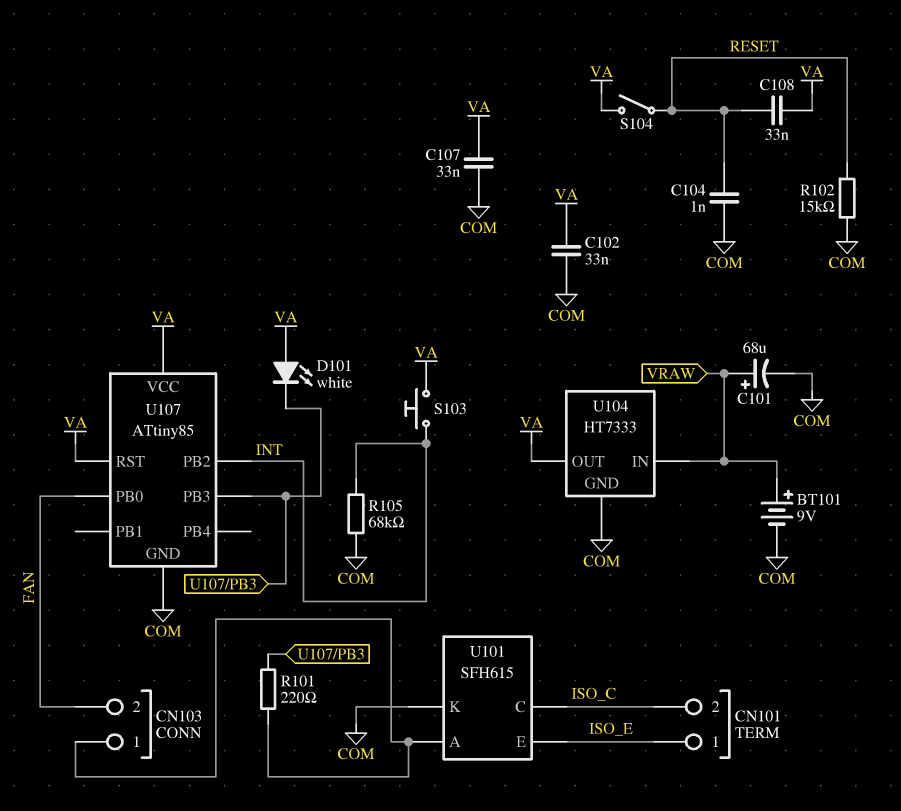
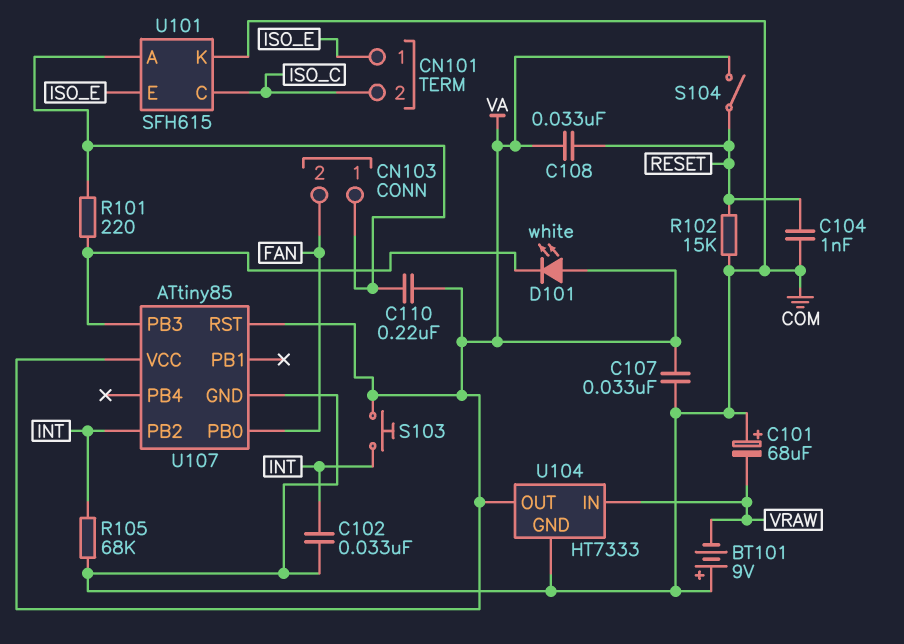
BT101: 9V (plus VRAW, minus COM) -> 9V (plus COM, minus VRAW)
C101: 68uF (plus VRAW, minus COM) -> 68uF (plus COM, minus VRAW)
C102: 33nF (COM, VA) -> 33nF (COM, INT)
C110: none -> 220nF (CN103/1, VA)

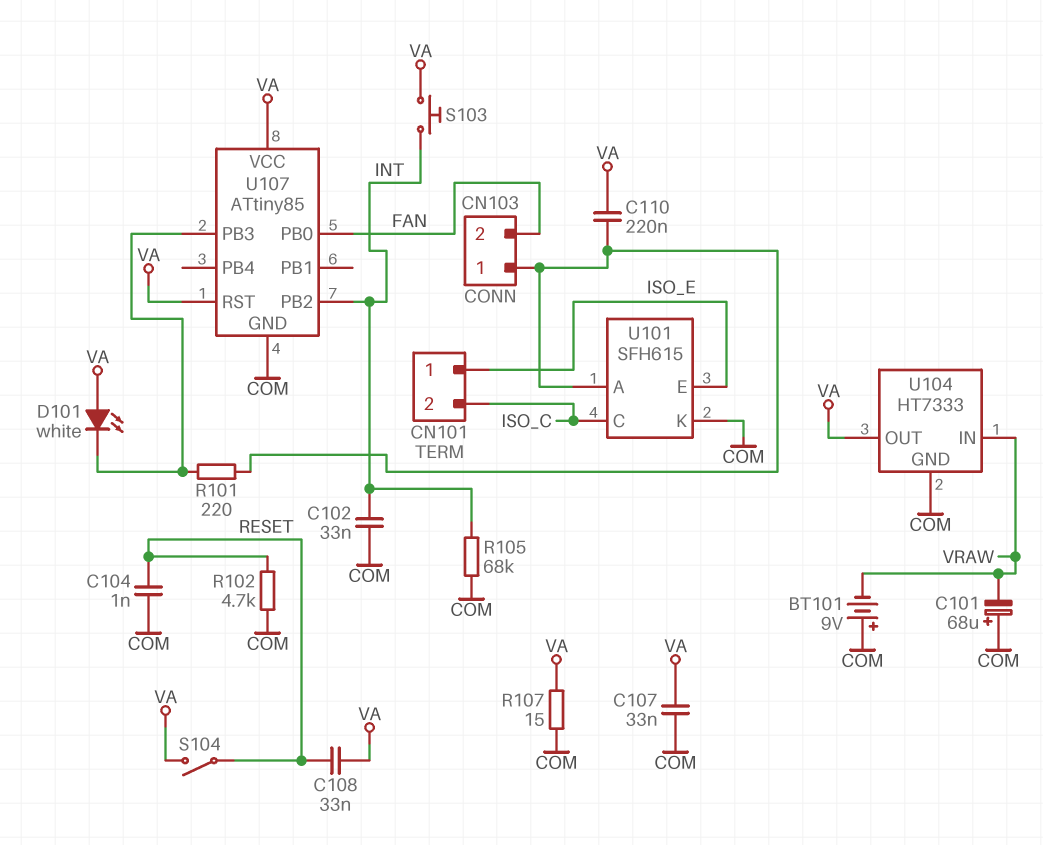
R102: 15k (COM, RESET) -> 4.7k (COM, RESET)
R107: none -> 15 (COM, VA)

